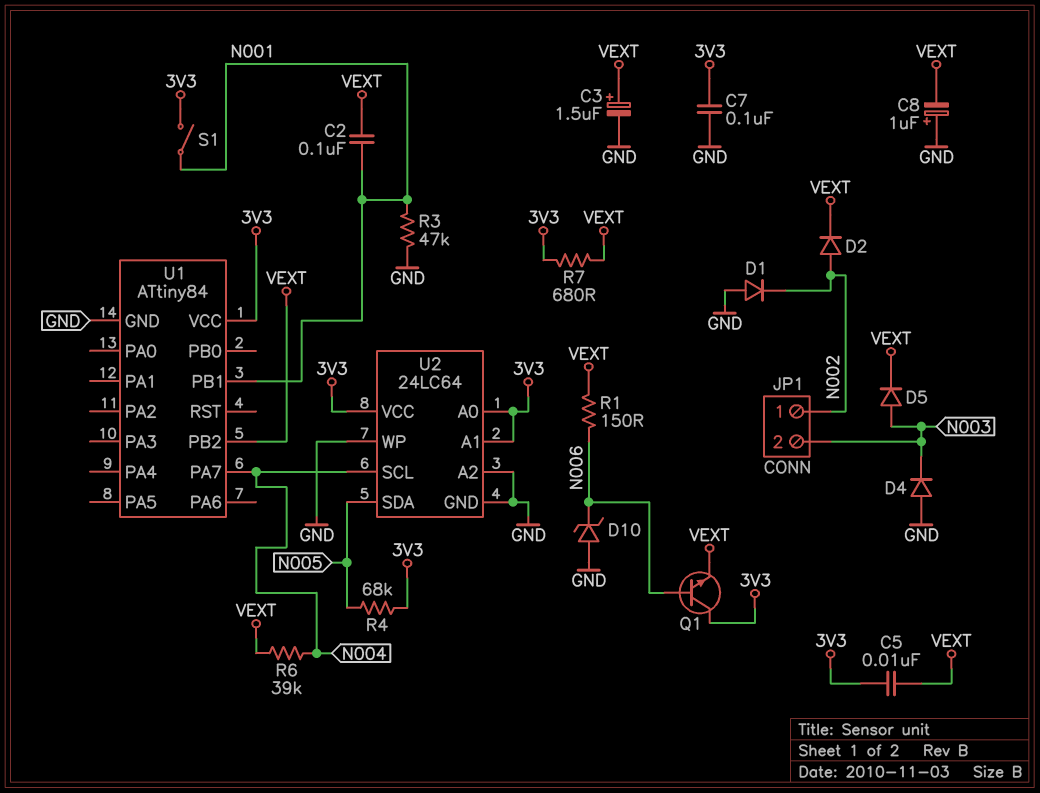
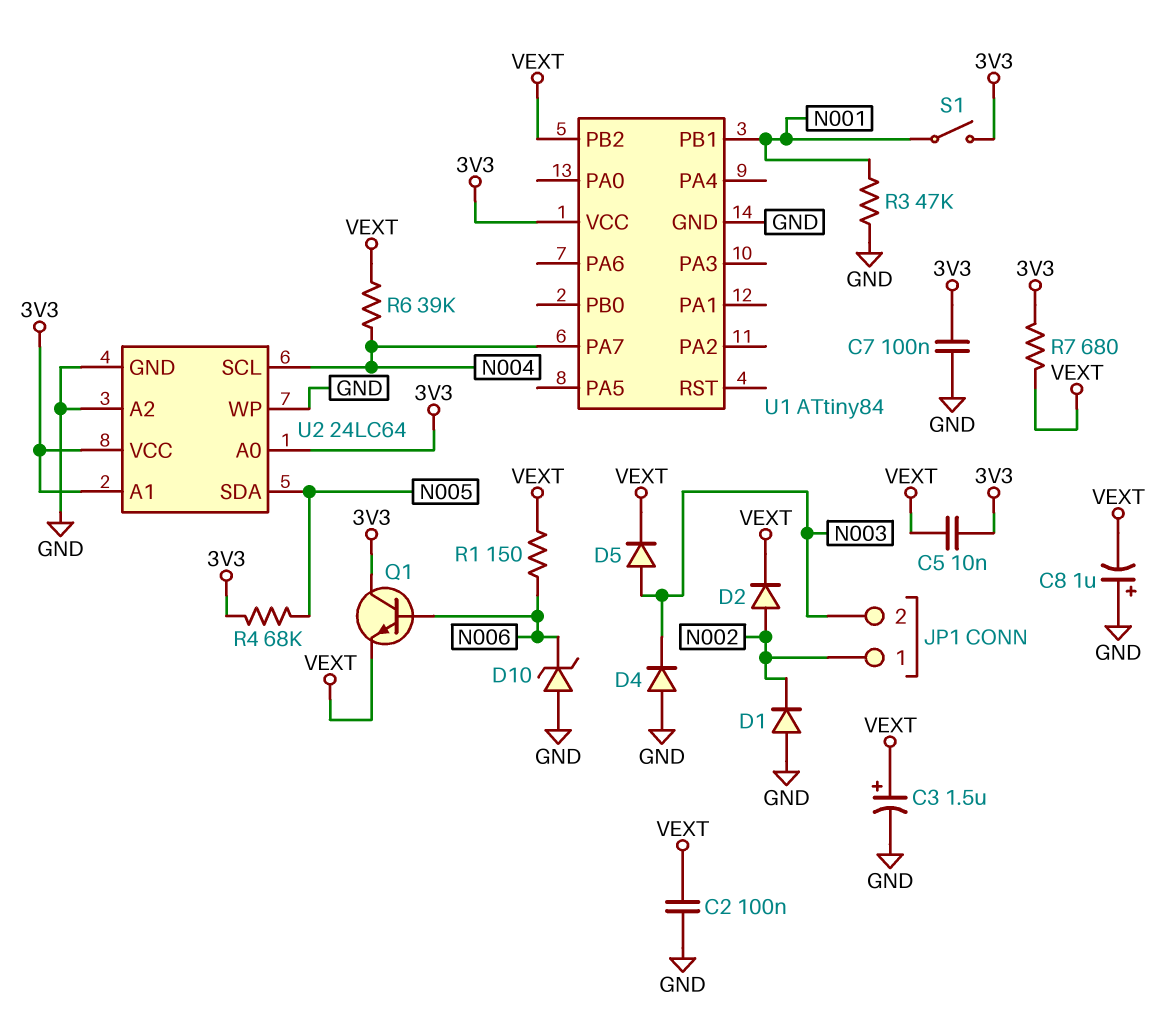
C2: 100nF (N001, VEXT) -> 100nF (GND, VEXT)

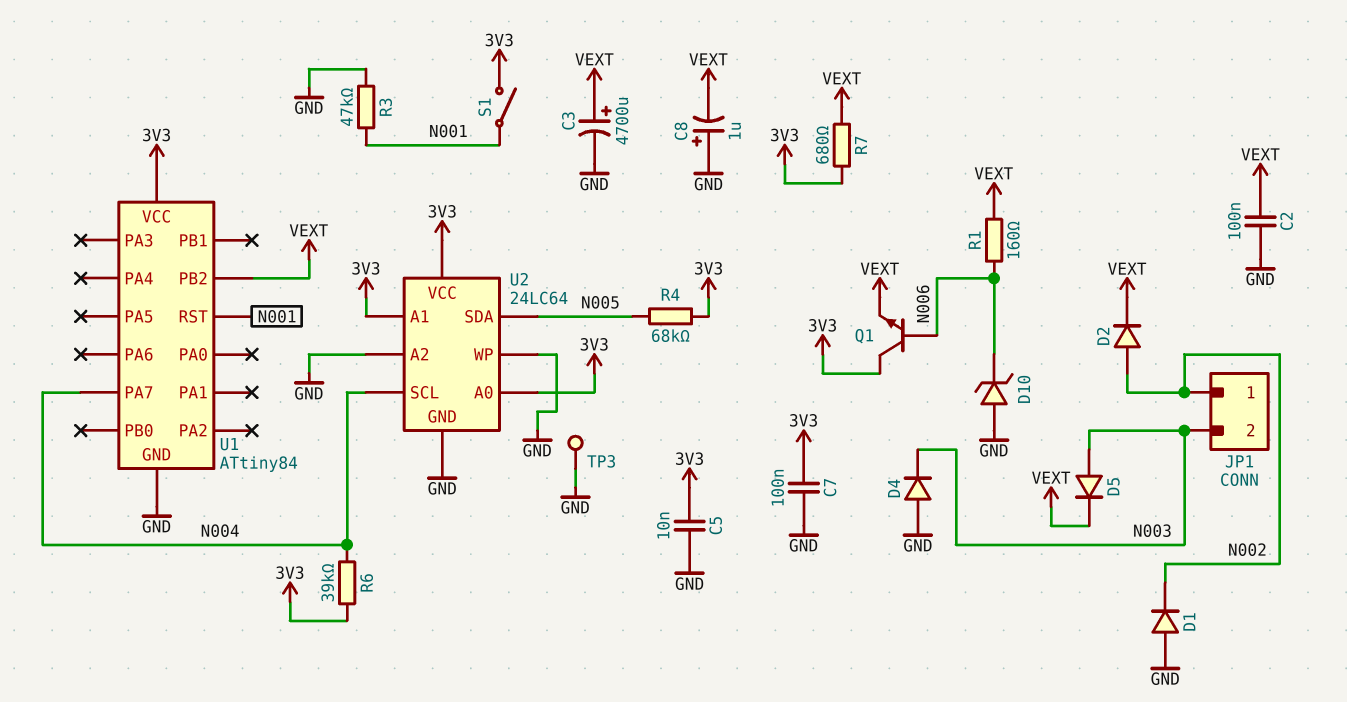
C3: 1.5uF (plus VEXT, minus GND) -> 4700uF (plus VEXT, minus GND)
C5: 10nF (3V3, VEXT) -> 10nF (3V3, GND)
R1: 150 (N006, VEXT) -> 160 (N006, VEXT)
R6: 39k (N004, VEXT) -> 39k (3V3, N004)
TP3: none -> test point (GND)
U1 pin PB1: N001 -> none
U1 pin RST: none -> N001

